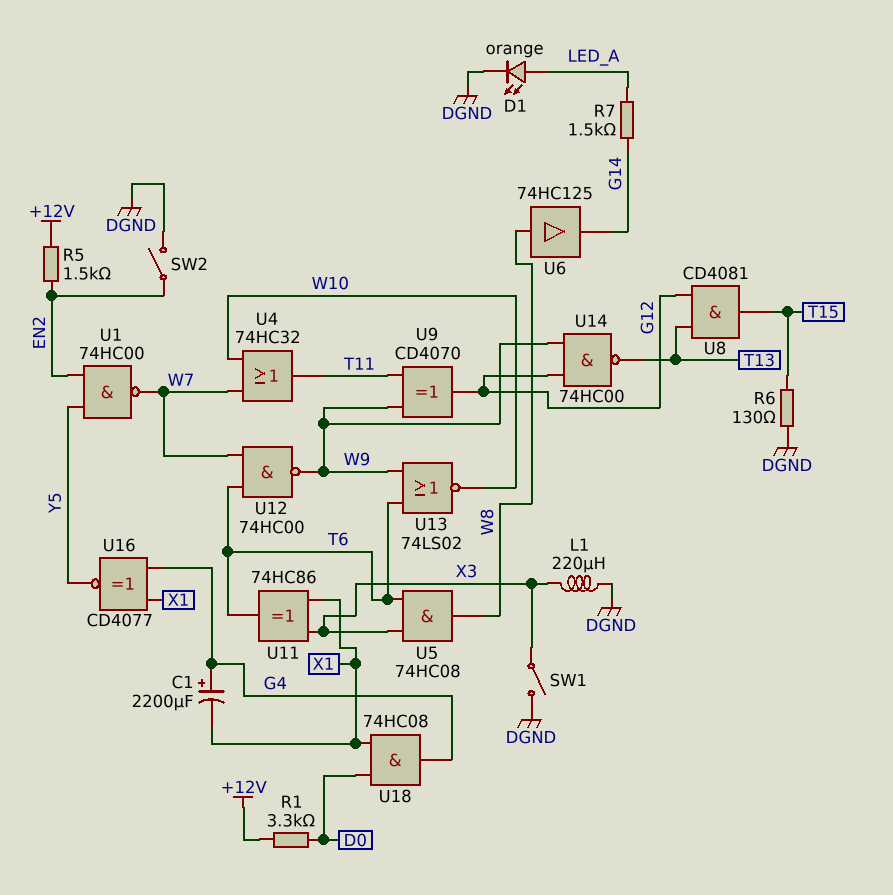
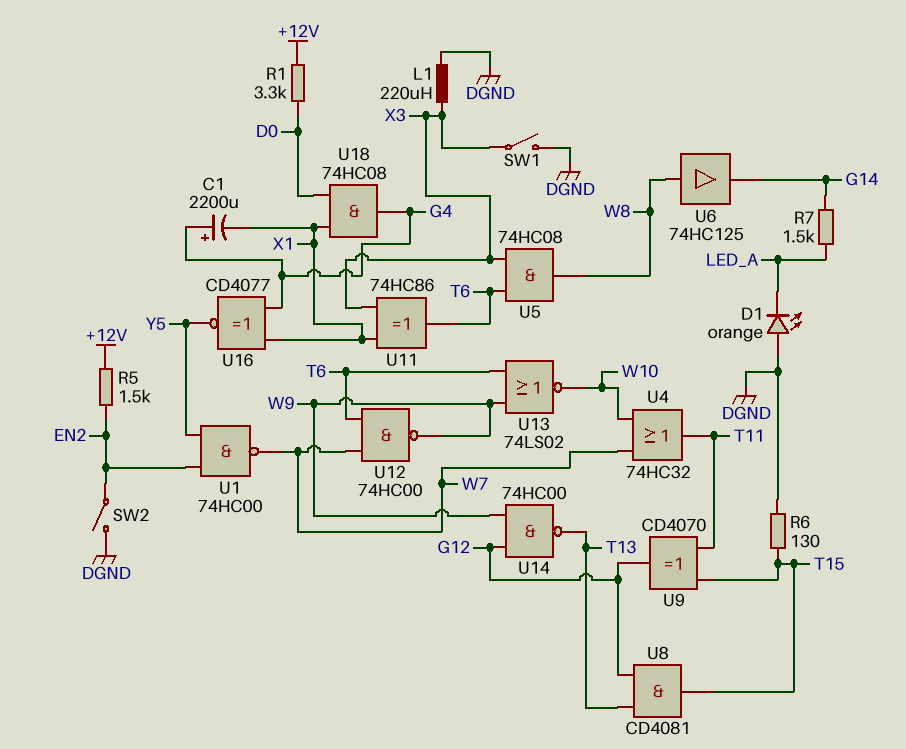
D1: LED orange (A LED_A, K DGND) -> LED orange (A DGND, K LED_A)
U9: XOR CD4070 (in T11, in W9, out G12) -> XOR CD4070 (in T11, in T15, out G12)

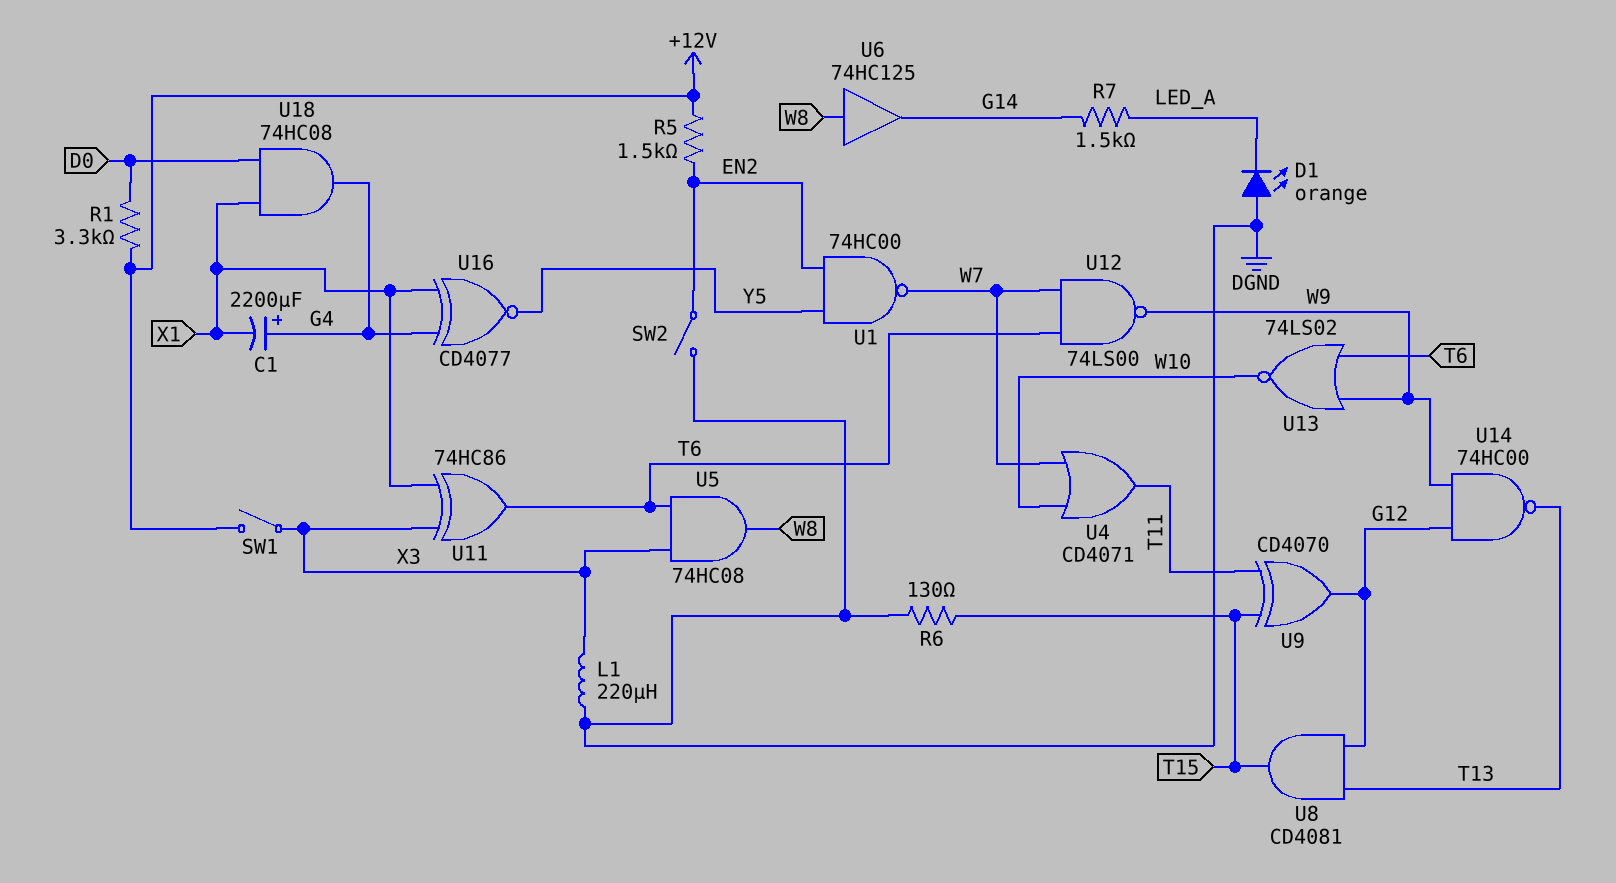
SW1: switch (DGND, X3) -> switch (+12V, X3)
U4: OR 74HC32 (in W7, in W10, out T11) -> OR CD4071 (in W7, in W10, out T11)
U12: NAND 74HC00 (in T6, in W7, out W9) -> NAND 74LS00 (in T6, in W7, out W9)

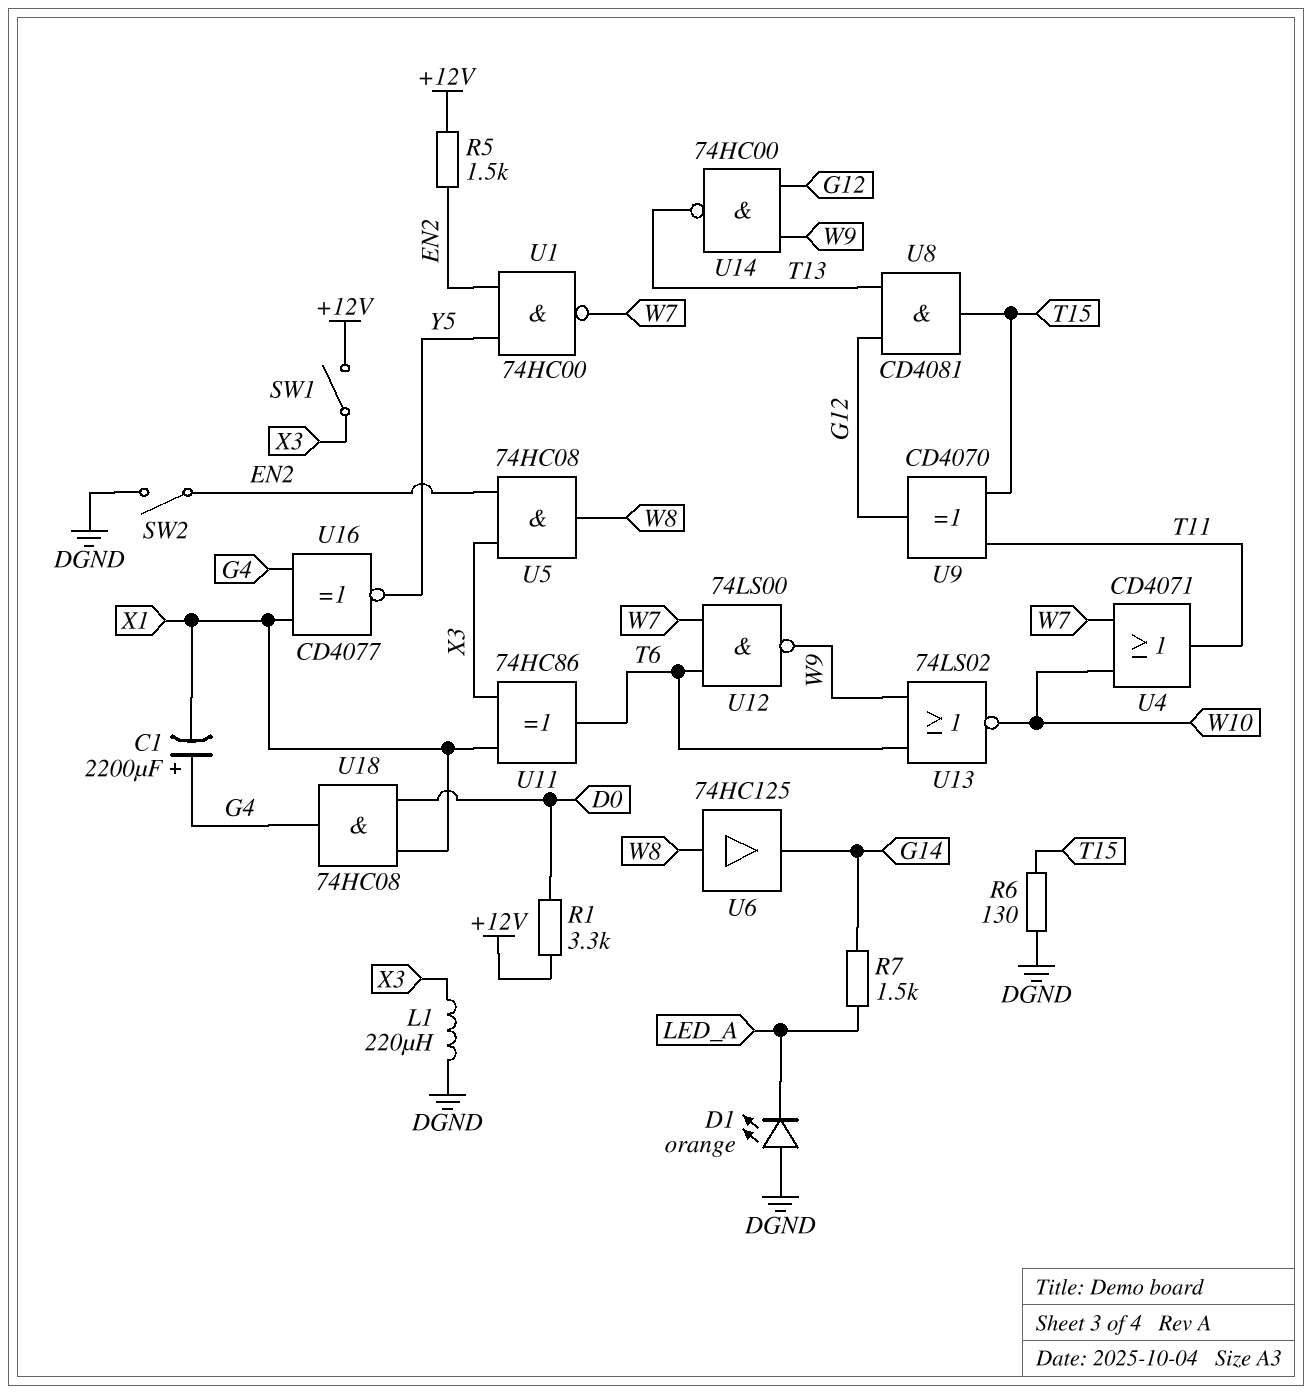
U5: AND 74HC08 (in T6, in X3, out W8) -> AND 74HC08 (in EN2, in X3, out W8)

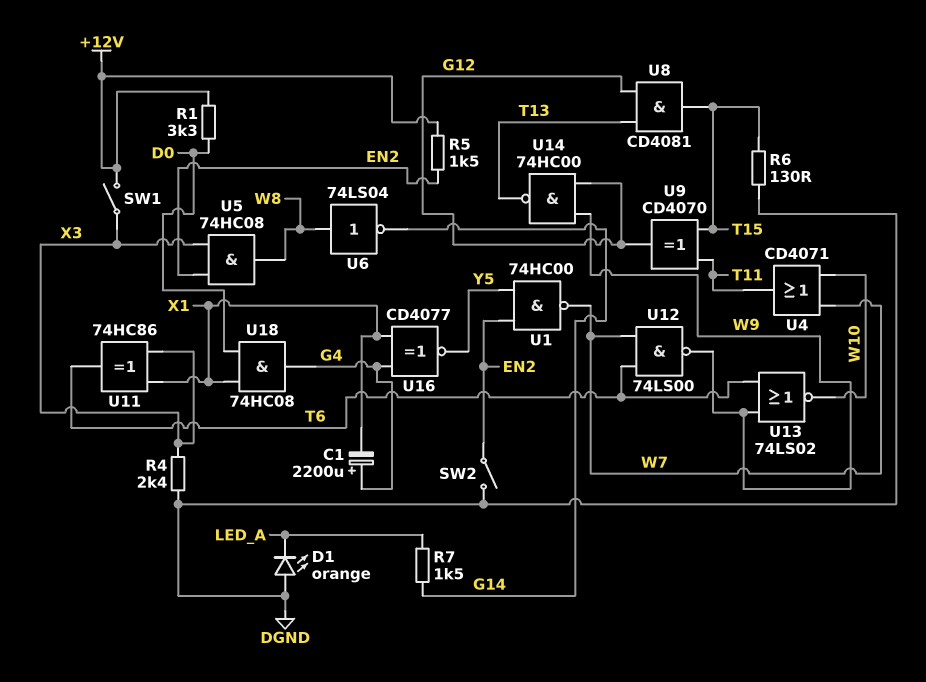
L1: 220uH (DGND, X3) -> none
R4: none -> 2.4k (DGND, X3)
U6: buffer 74HC125 (in W8, out G14) -> NOT 74LS04 (in W8, out G14)

